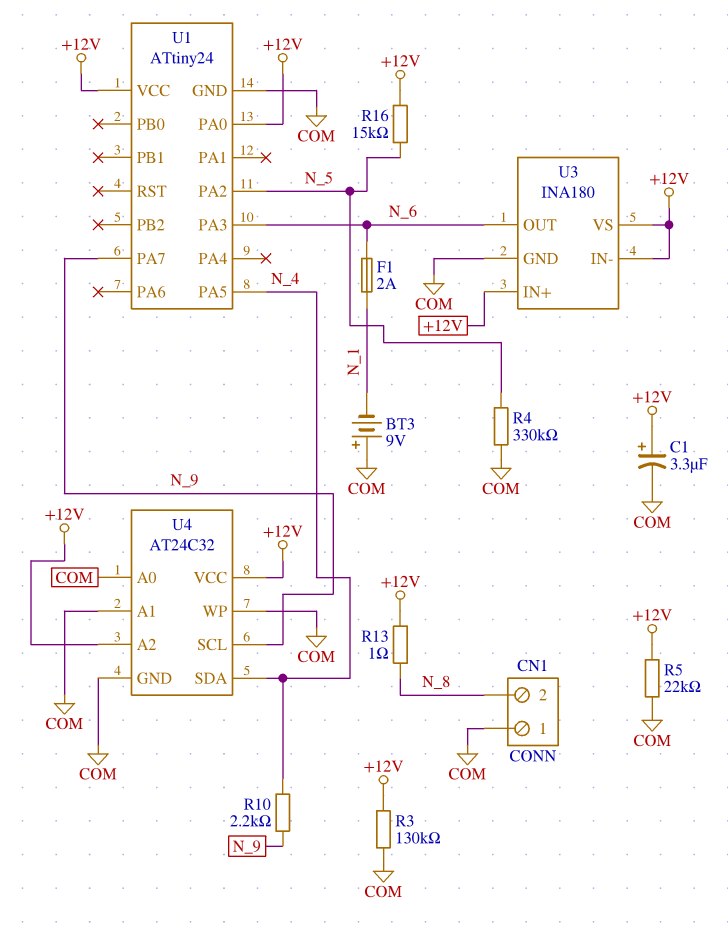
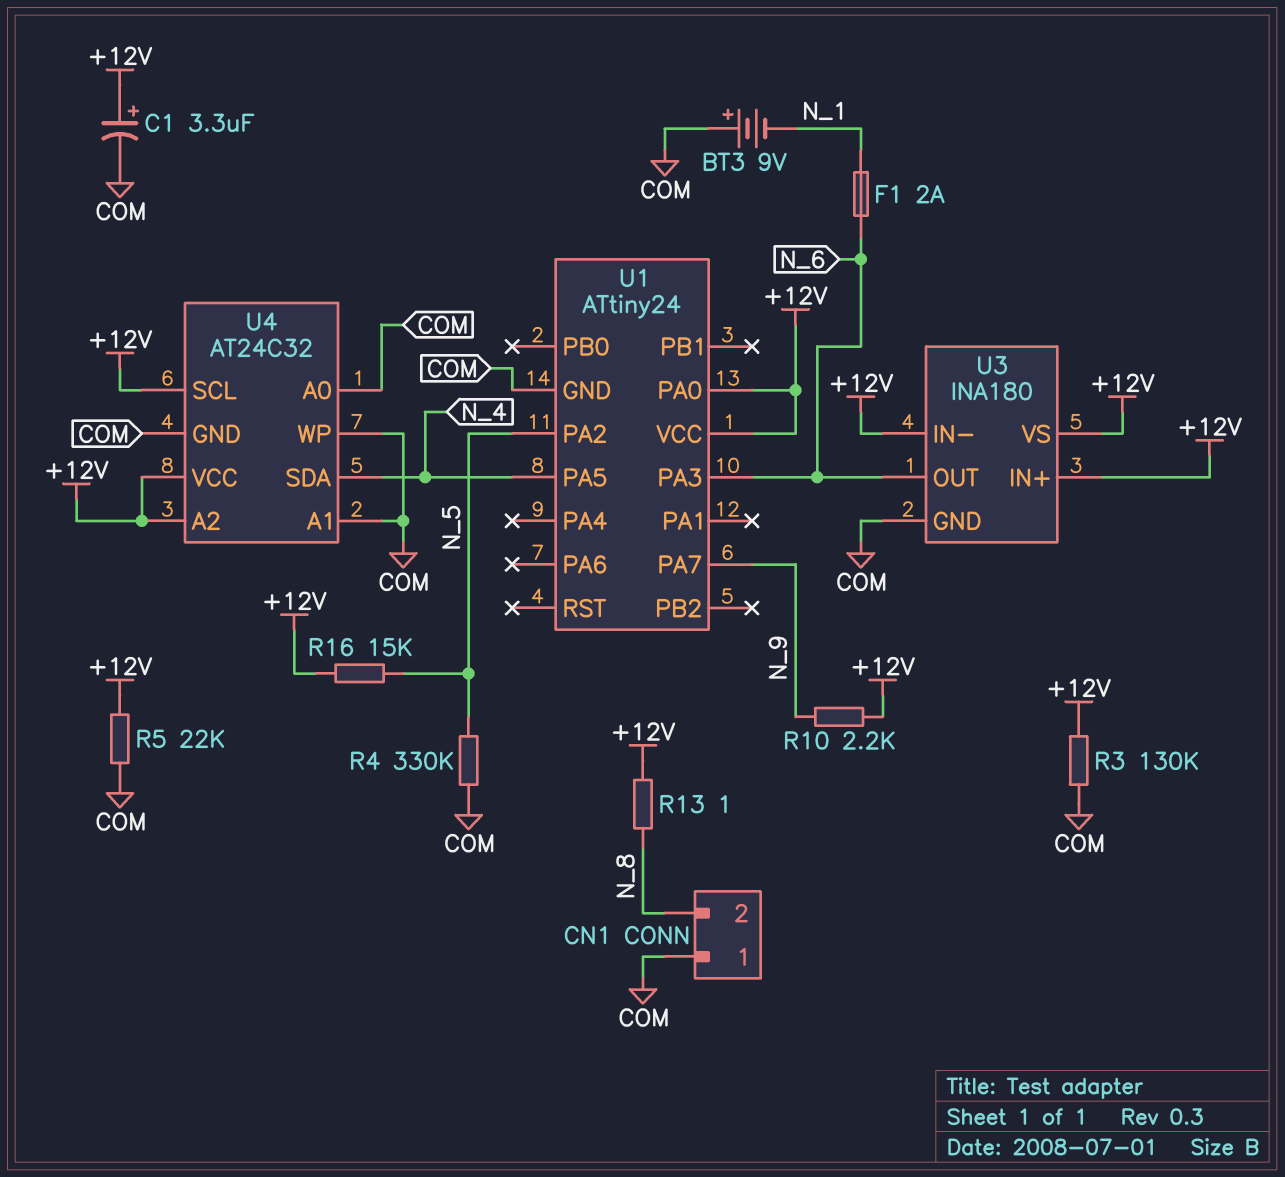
R10: 2.2k (N_4, N_9) -> 2.2k (+12V, N_9)
U4 pin SCL: N_9 -> +12V

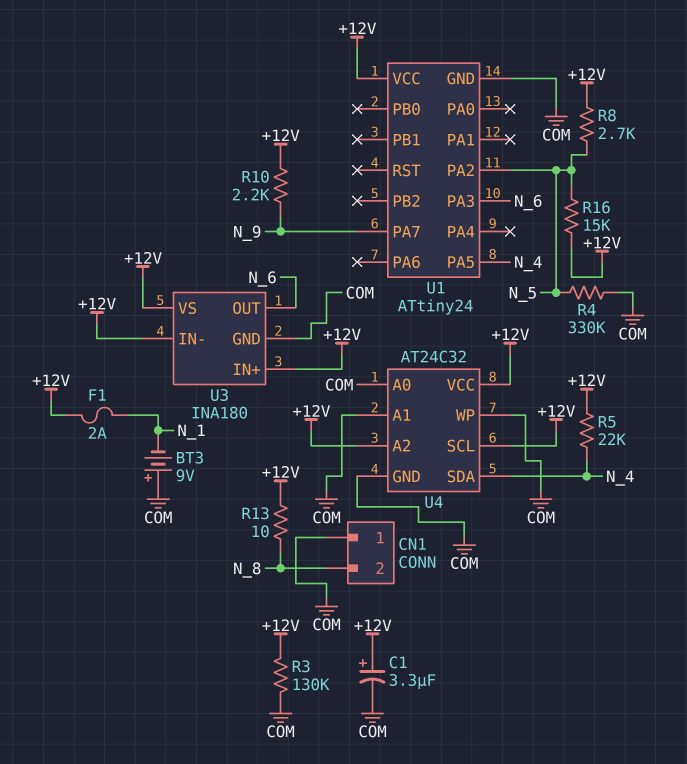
F1: 2A (N_1, N_6) -> 2A (+12V, N_1)
R5: 22k (+12V, COM) -> 22k (+12V, N_4)
R8: none -> 2.7k (+12V, N_5)
R13: 1 (+12V, N_8) -> 10 (+12V, N_8)
U1 pin PA0: +12V -> none

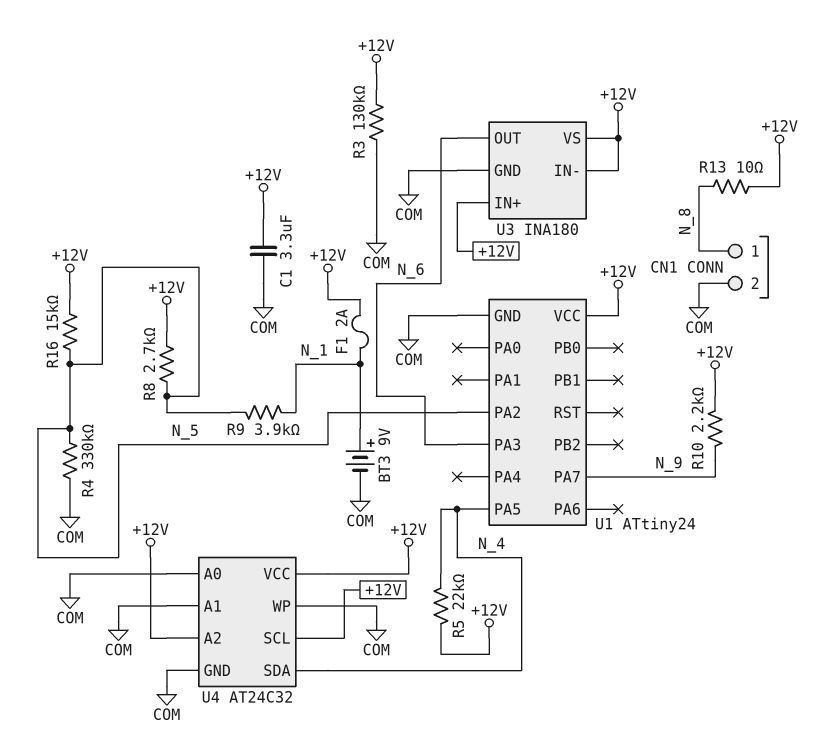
BT3: 9V (plus COM, minus N_1) -> 9V (plus N_1, minus COM)
C1: 3.3uF (plus +12V, minus COM) -> 3.3uF (+12V, COM)
CN1 pin 1: COM -> N_8
CN1 pin 2: N_8 -> COM
R9: none -> 3.9k (N_1, N_5)

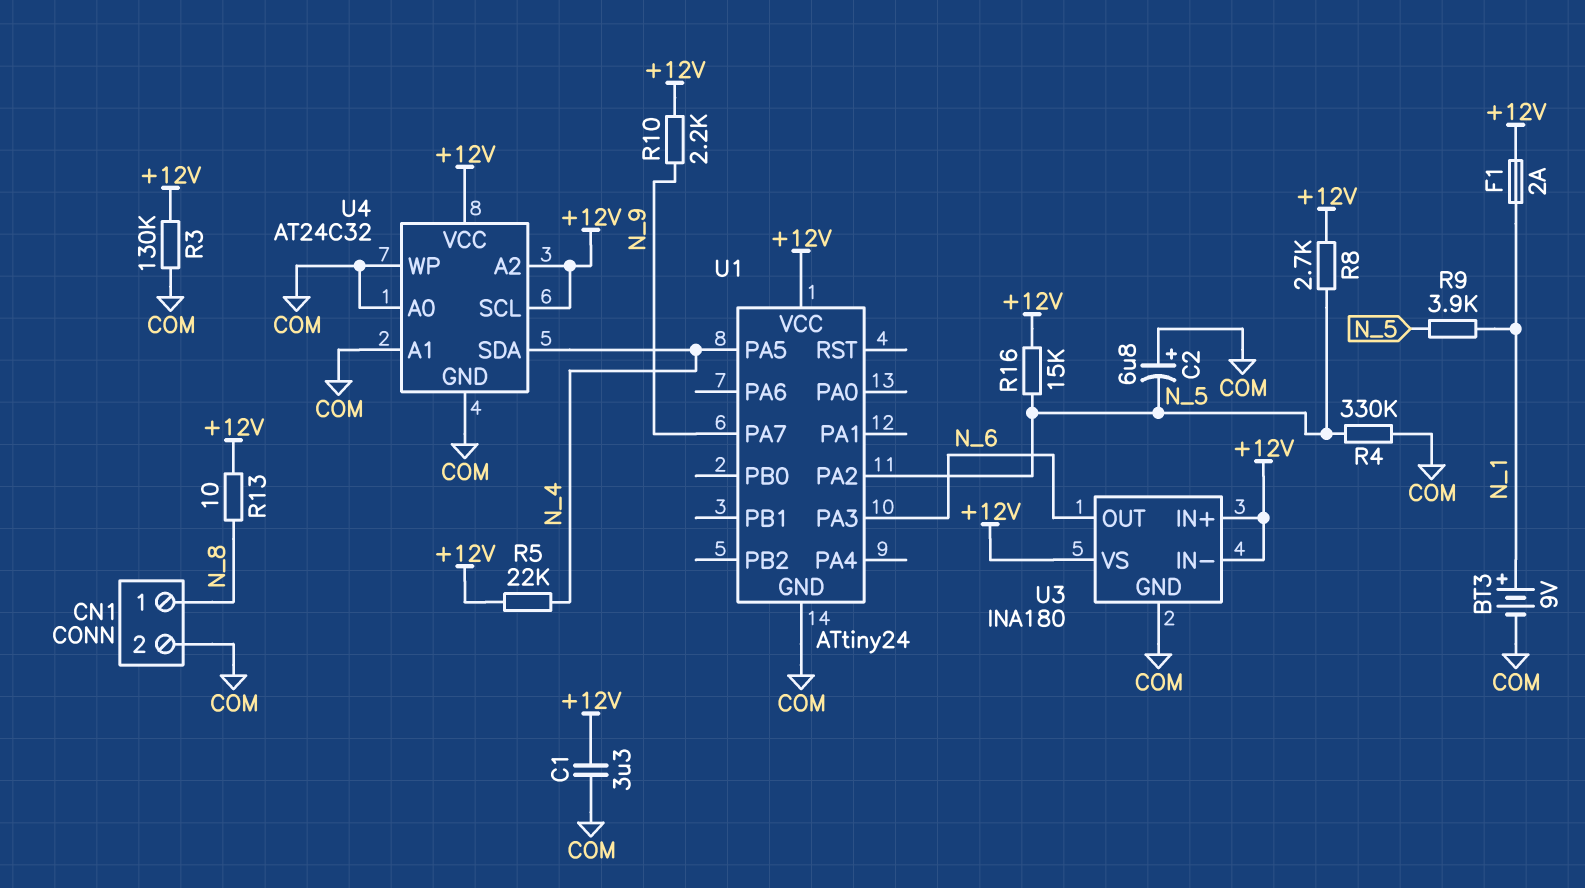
C2: none -> 6.8uF (plus COM, minus N_5)

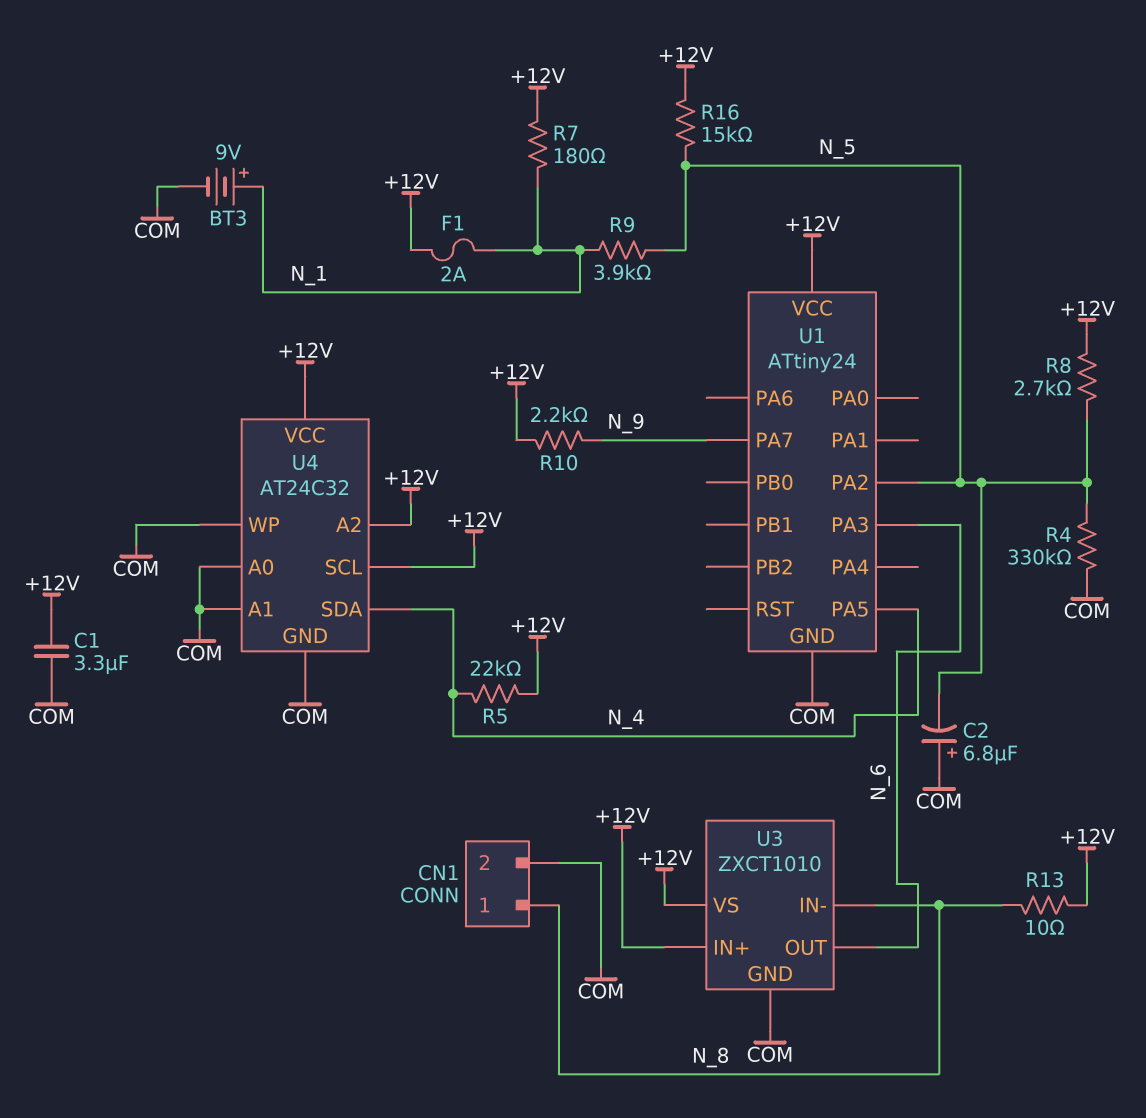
R3: 130k (+12V, COM) -> none
R7: none -> 180 (+12V, N_1)
U3: INA180 -> ZXCT1010
U3 pin IN-: +12V -> N_8

